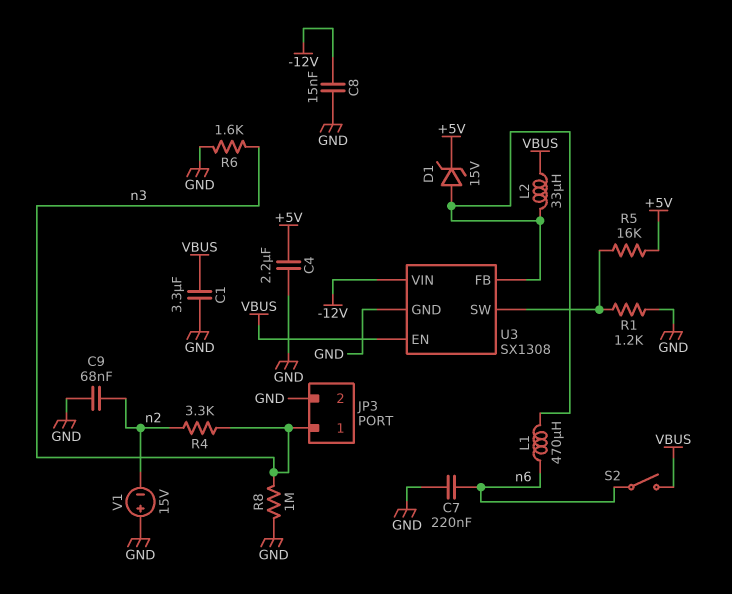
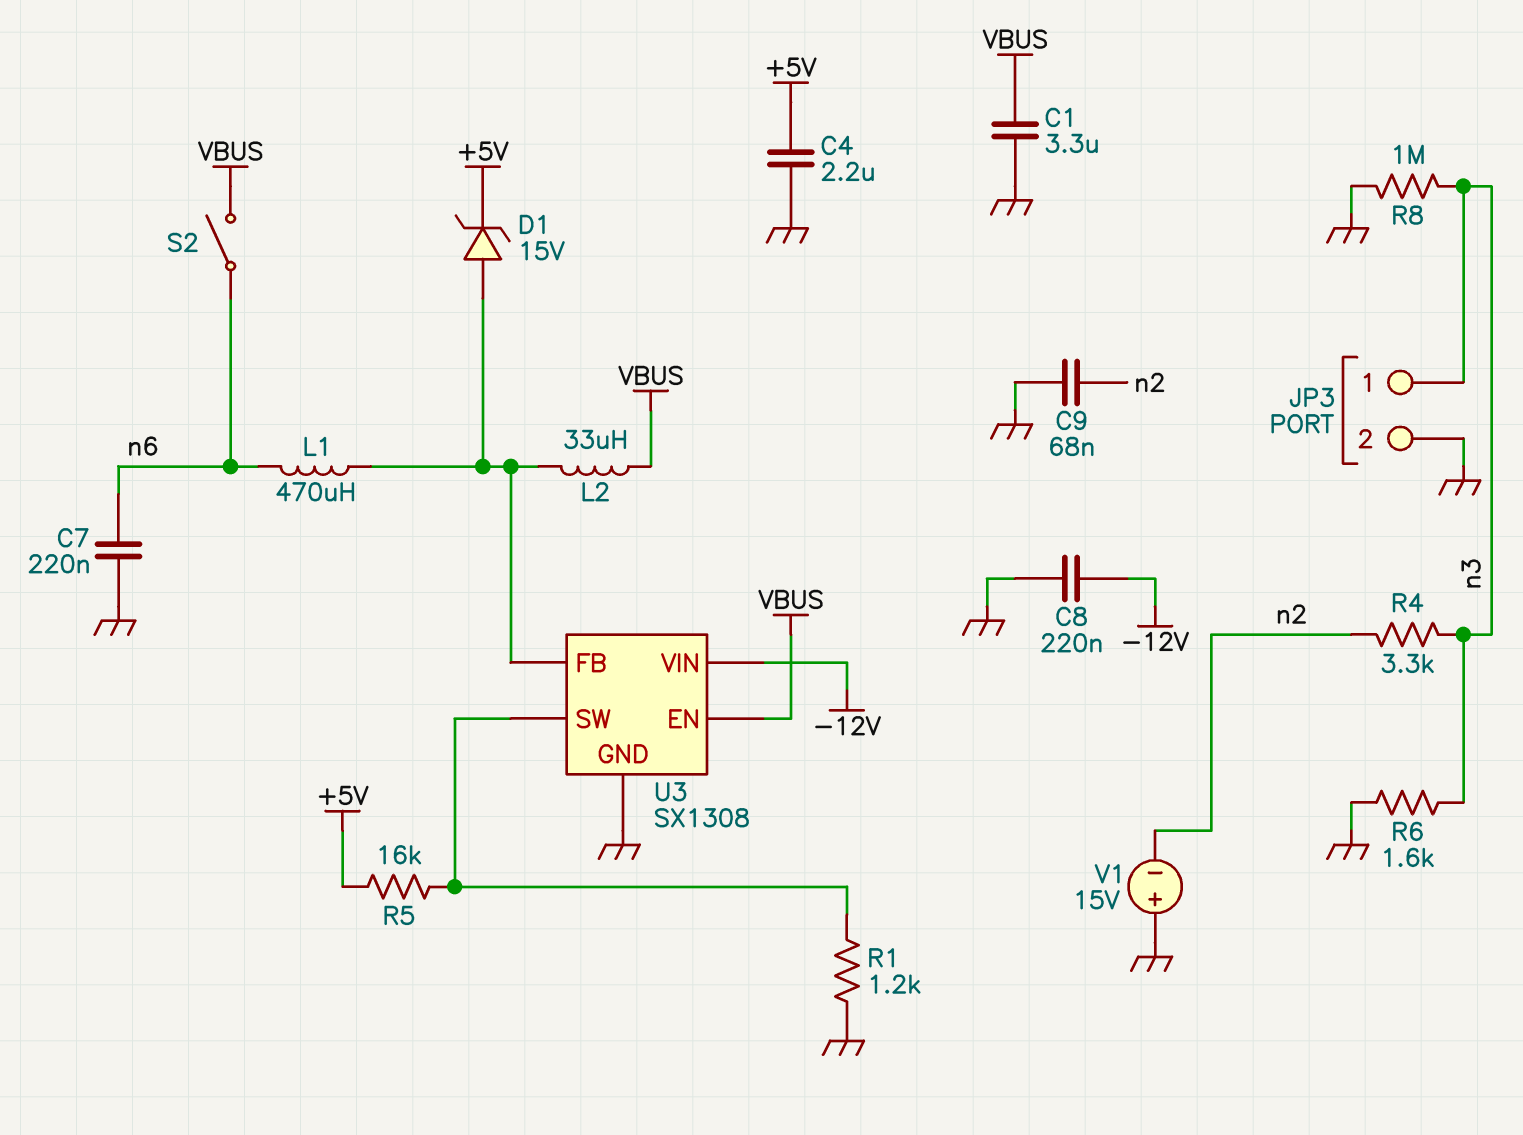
C8: 15nF (-12V, GND) -> 220nF (-12V, GND)

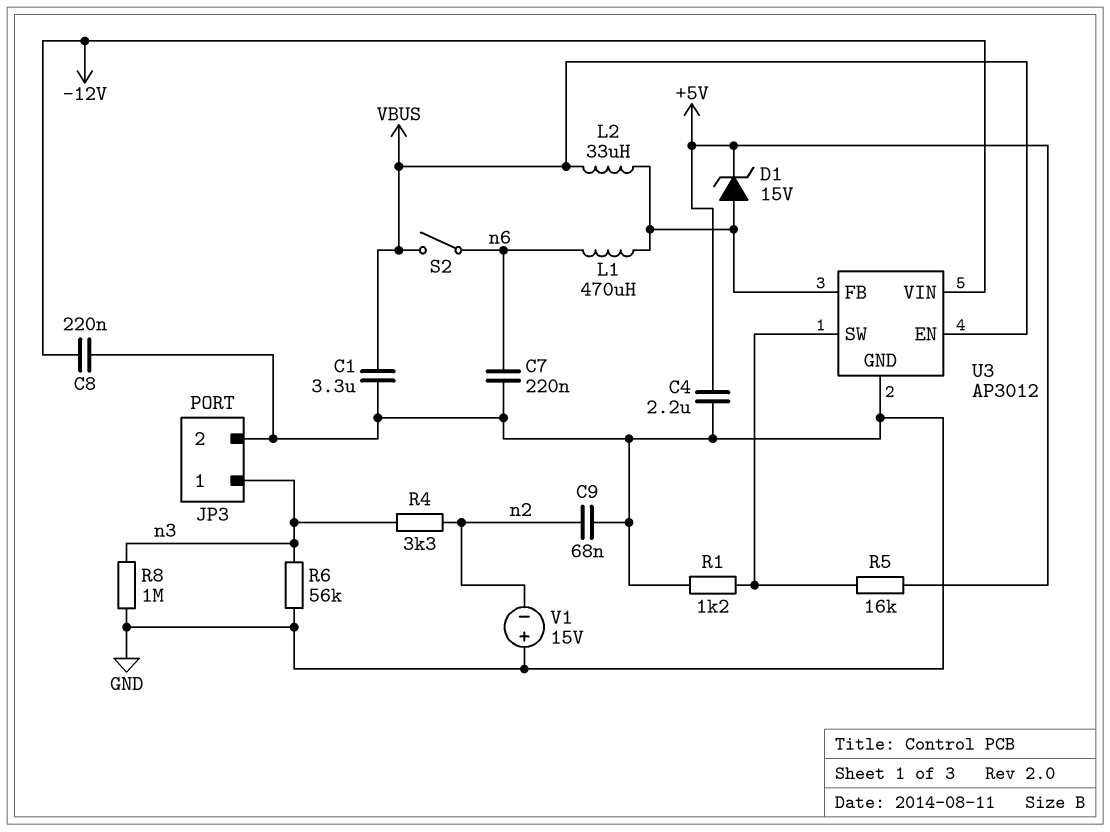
R6: 1.6k (GND, n3) -> 56k (GND, n3)
U3: SX1308 -> AP3012

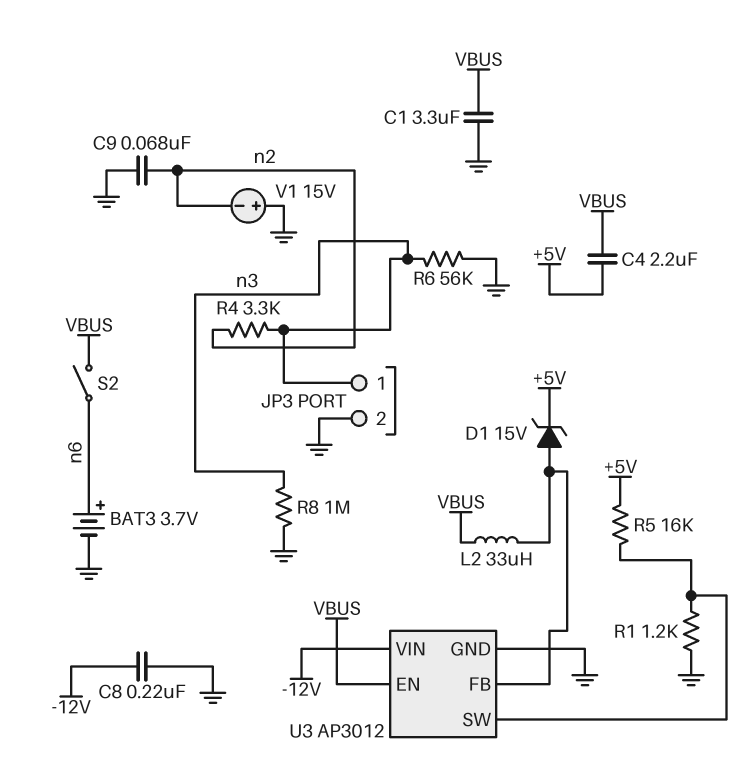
BAT3: none -> 3.7V (plus n6, minus GND)
C4: 2.2uF (+5V, GND) -> 2.2uF (+5V, VBUS)
C7: 220nF (GND, n6) -> none
L1: 470uH (U3/FB, n6) -> none

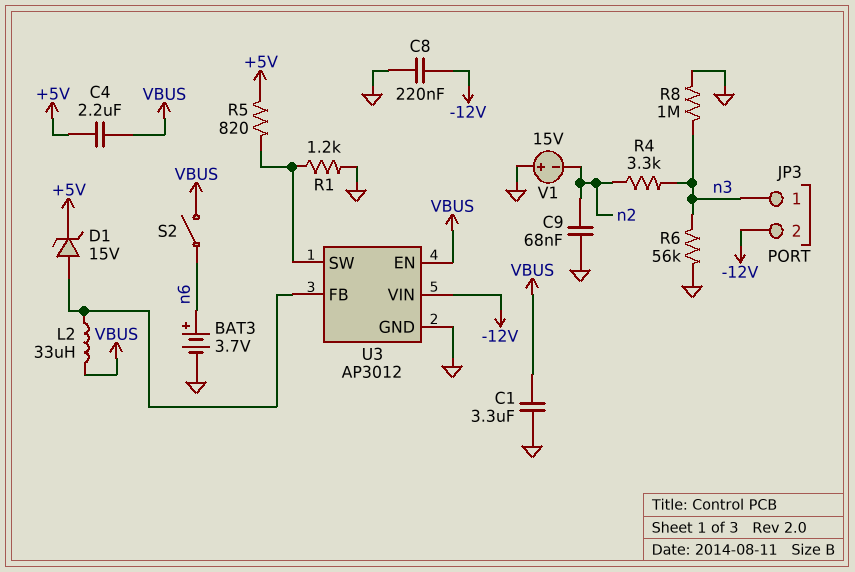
JP3 pin 2: GND -> -12V
R5: 16k (+5V, U3/SW) -> 820 (+5V, U3/SW)

